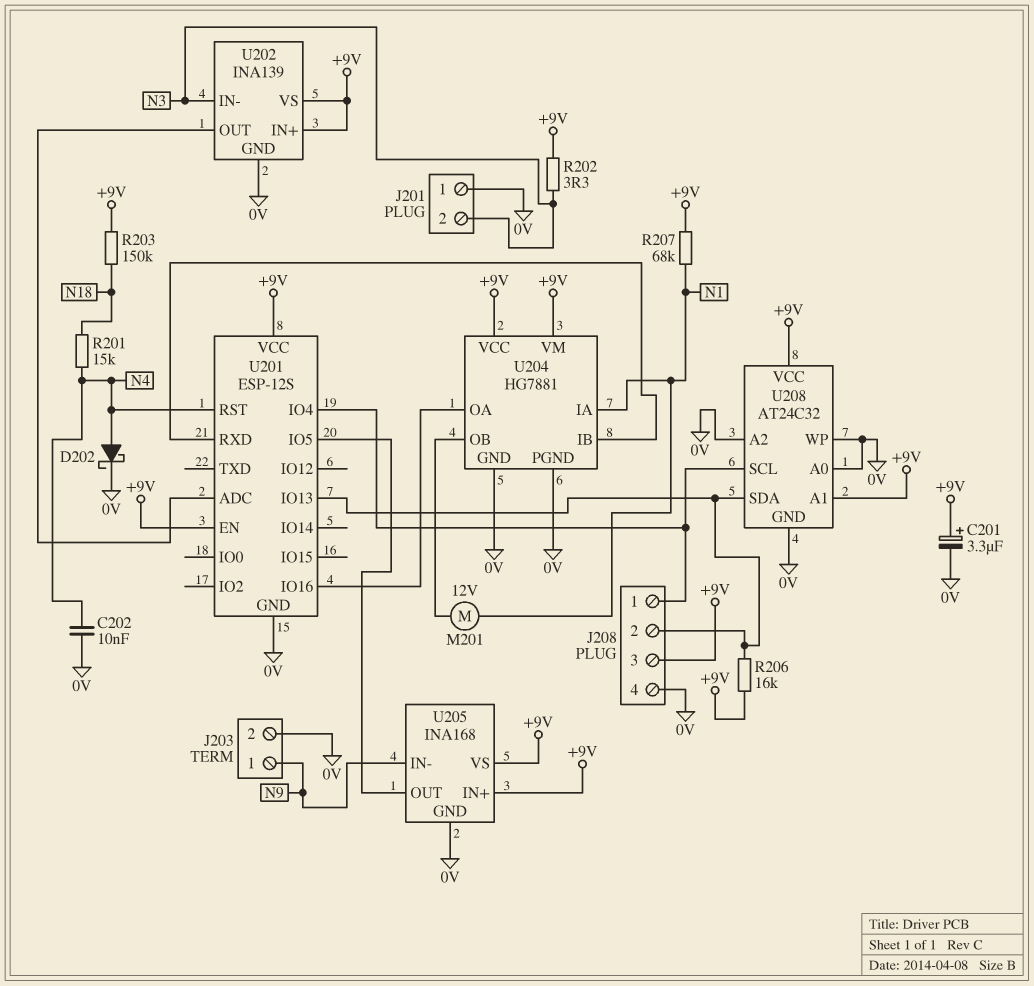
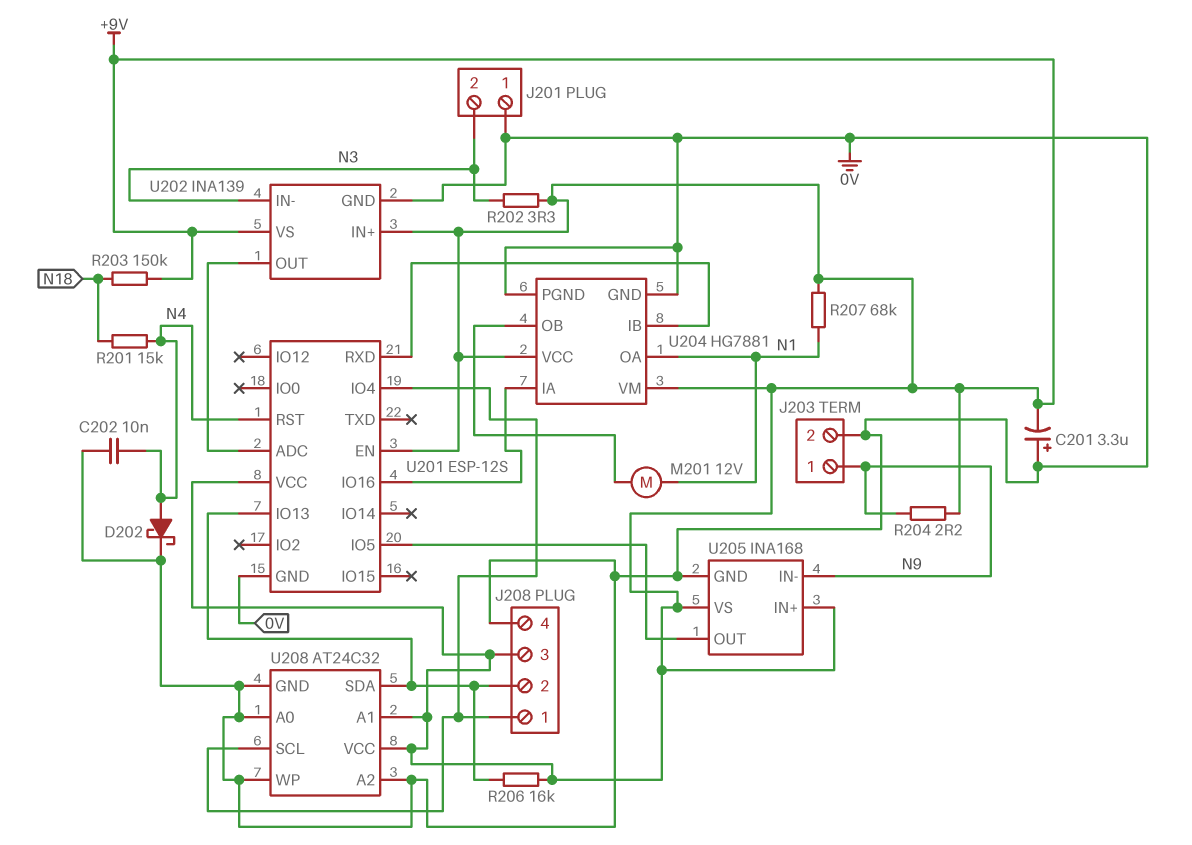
C201: 3.3uF (plus +9V, minus 0V) -> 3.3uF (plus 0V, minus +9V)
R204: none -> 2.2 (+9V, N9)
U204 pin IA: N1 -> U201/IO16
U204 pin OA: U201/IO16 -> N1

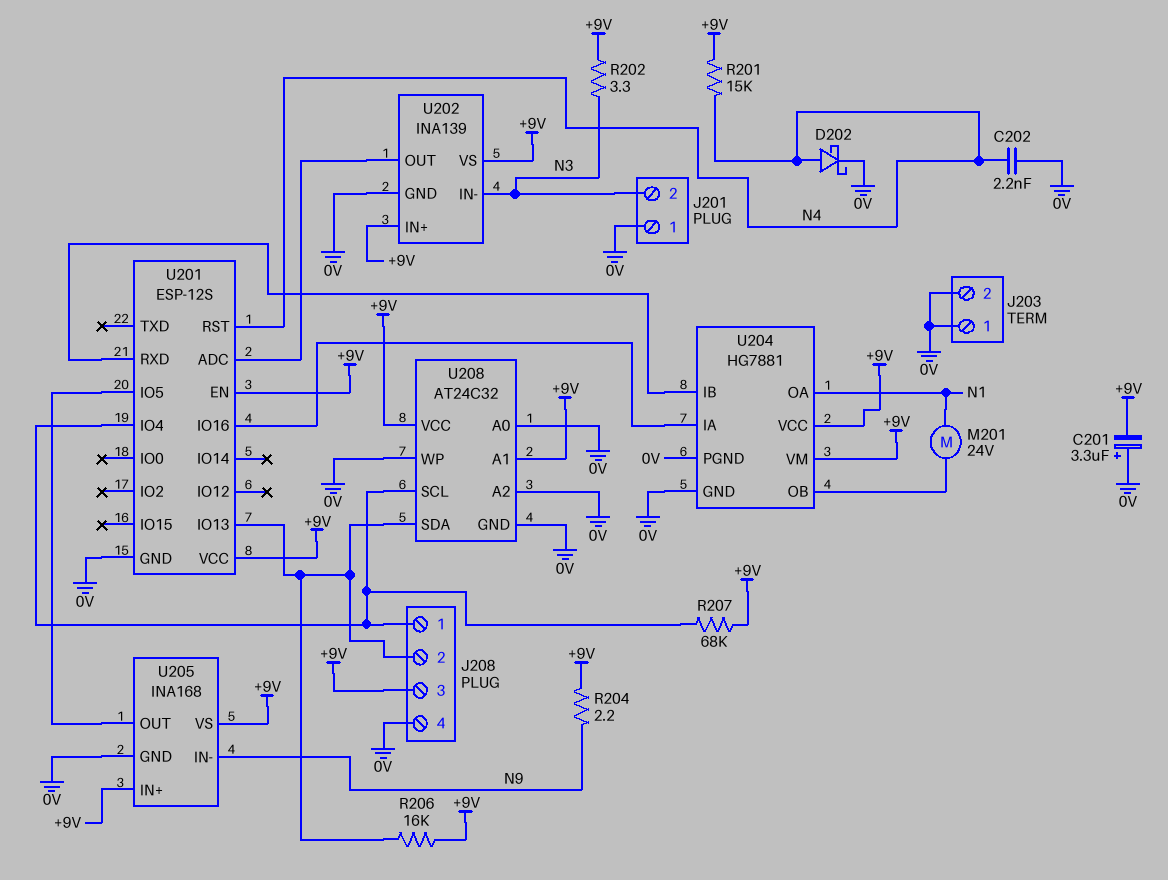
C202: 10nF (0V, N4) -> 2.2nF (0V, N4)
J203 pin 1: N9 -> 0V
M201: motor 12V (N1, U204/OB) -> motor 24V (N1, U204/OB)
R201: 15k (N4, N18) -> 15k (+9V, N4)
R203: 150k (+9V, N18) -> none
R207: 68k (+9V, N1) -> 68k (+9V, J208/1)

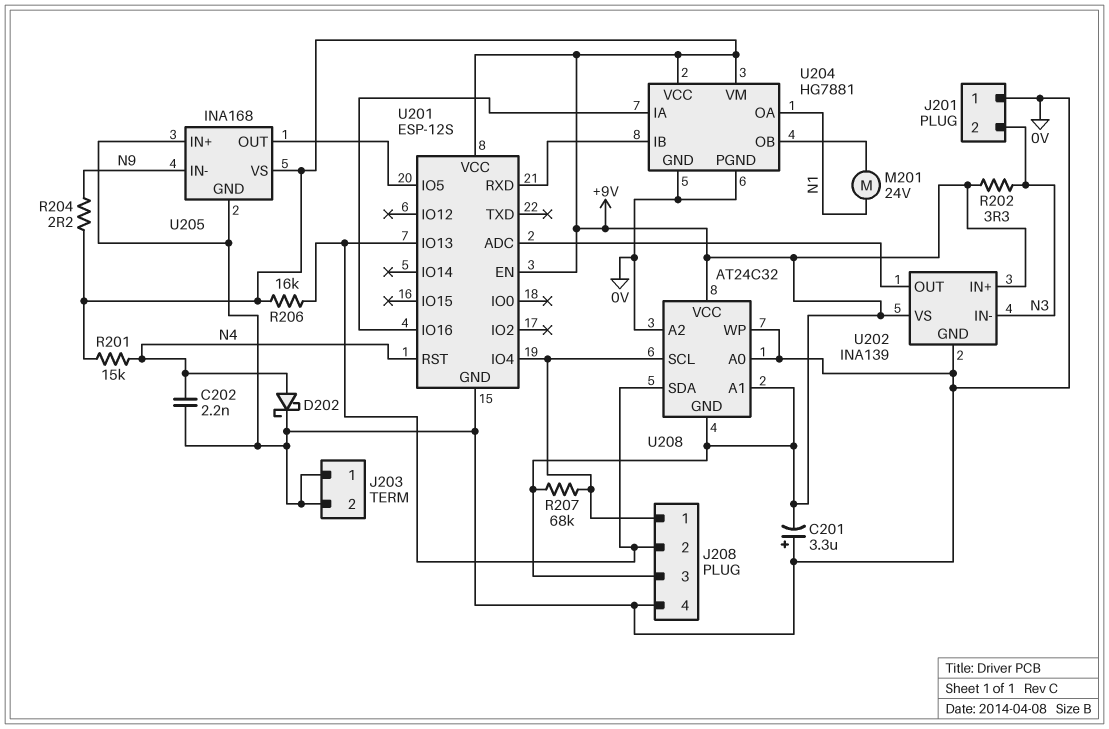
U205 pin IN+: +9V -> 0V
U208 pin GND: 0V -> +9V

